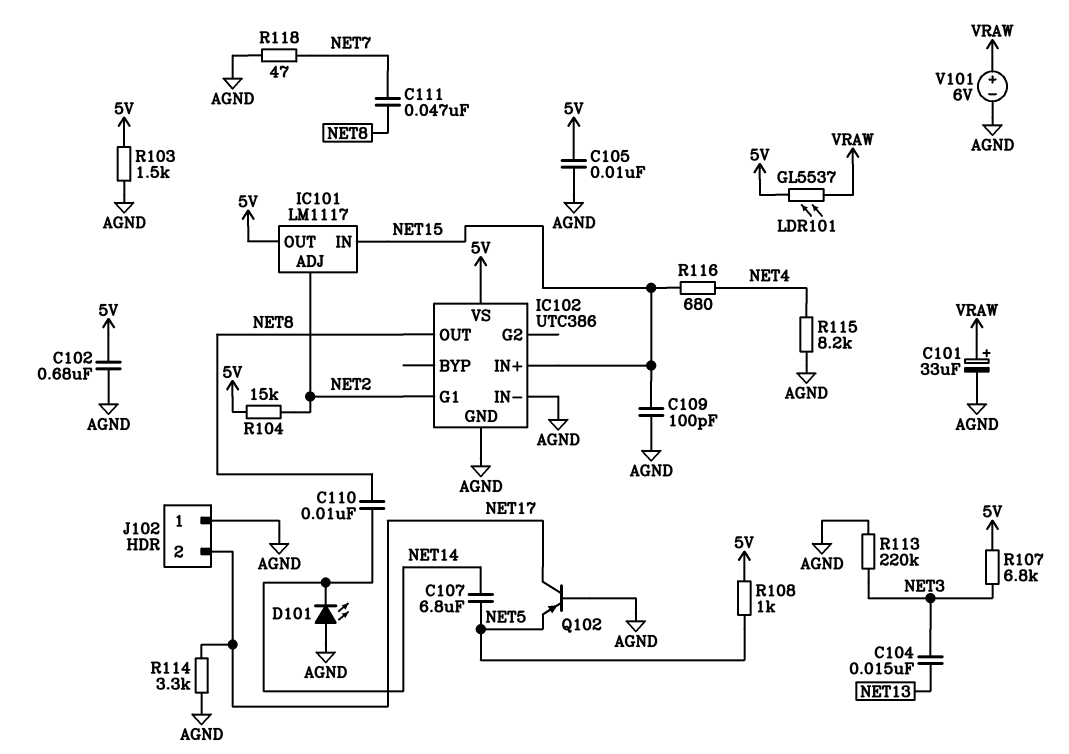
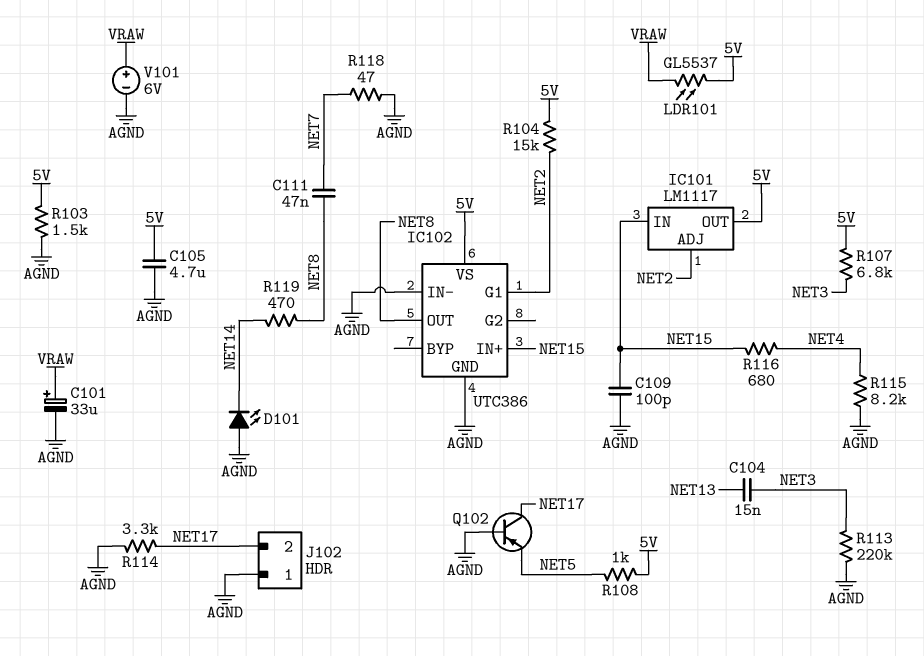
C102: 680nF (5V, AGND) -> none
C105: 10nF (5V, AGND) -> 4.7uF (5V, AGND)
C107: 6.8uF (NET5, NET14) -> none
C110: 10nF (NET8, NET14) -> none
R119: none -> 470 (NET8, NET14)

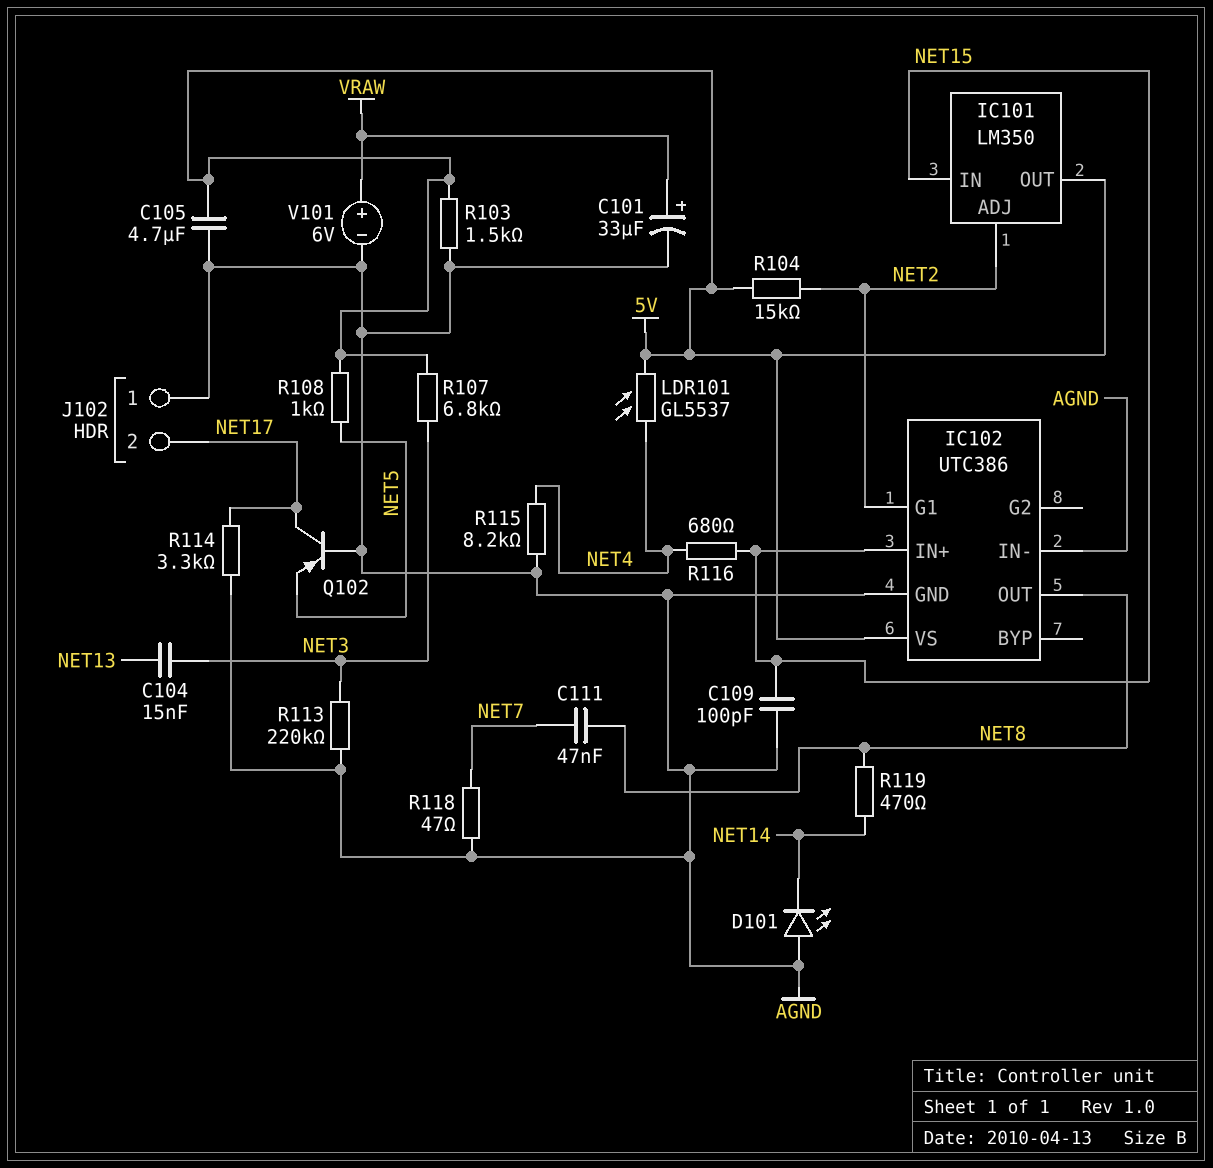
IC101: LM1117 -> LM350
LDR101: GL5537 (5V, VRAW) -> GL5537 (5V, NET4)

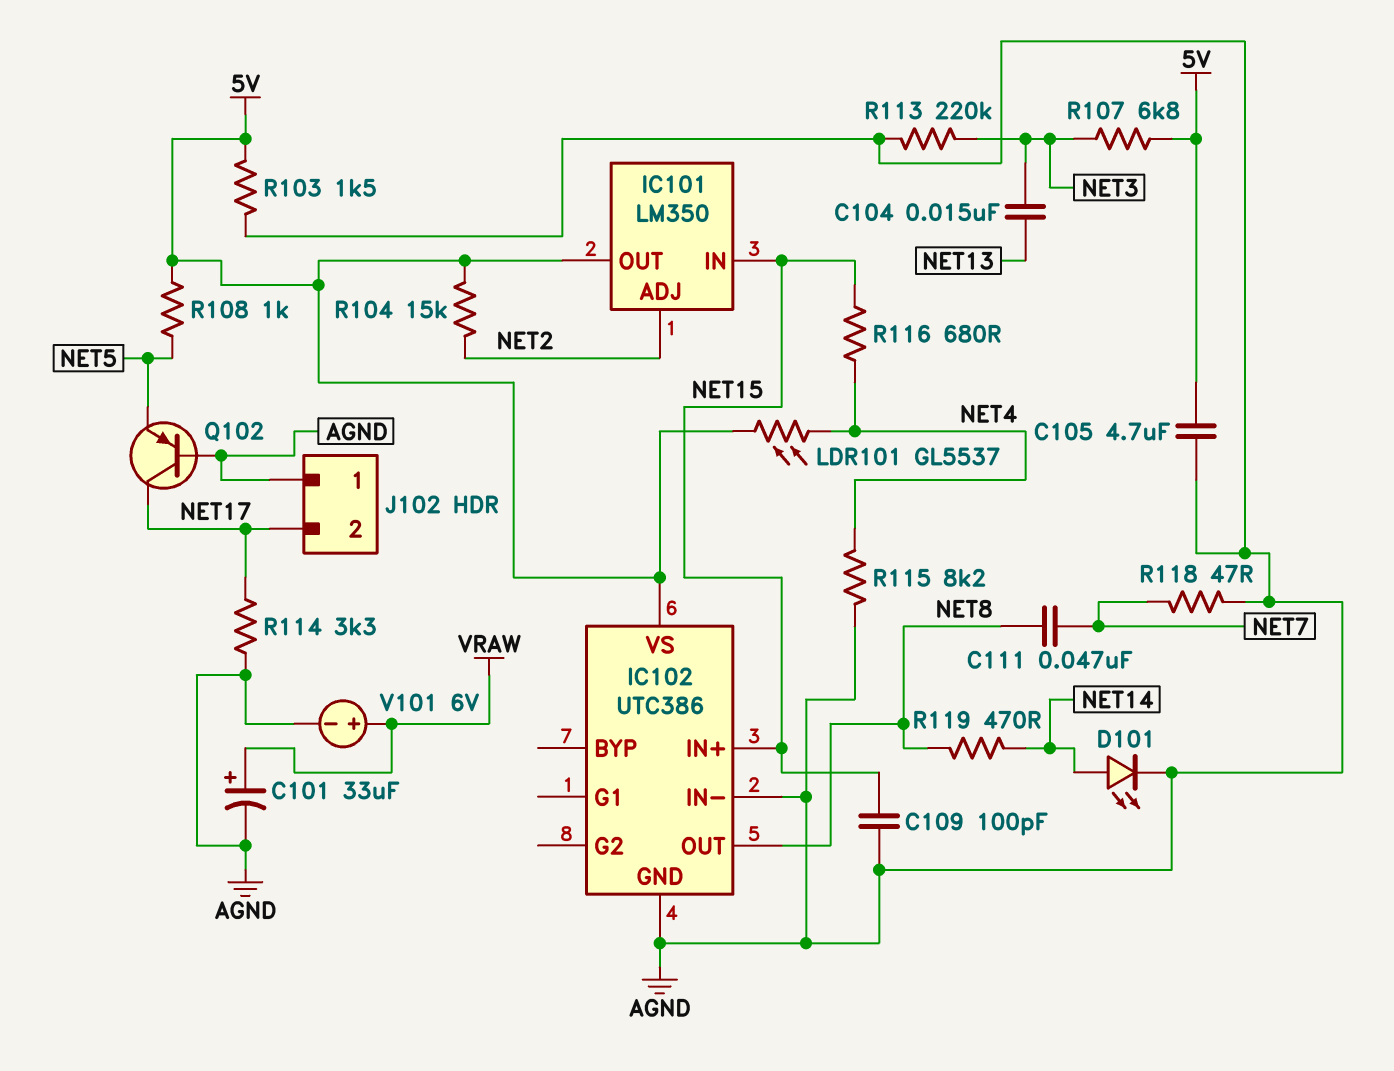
D101: LED (A AGND, K NET14) -> LED (A NET14, K AGND)
IC102 pin G1: NET2 -> none

